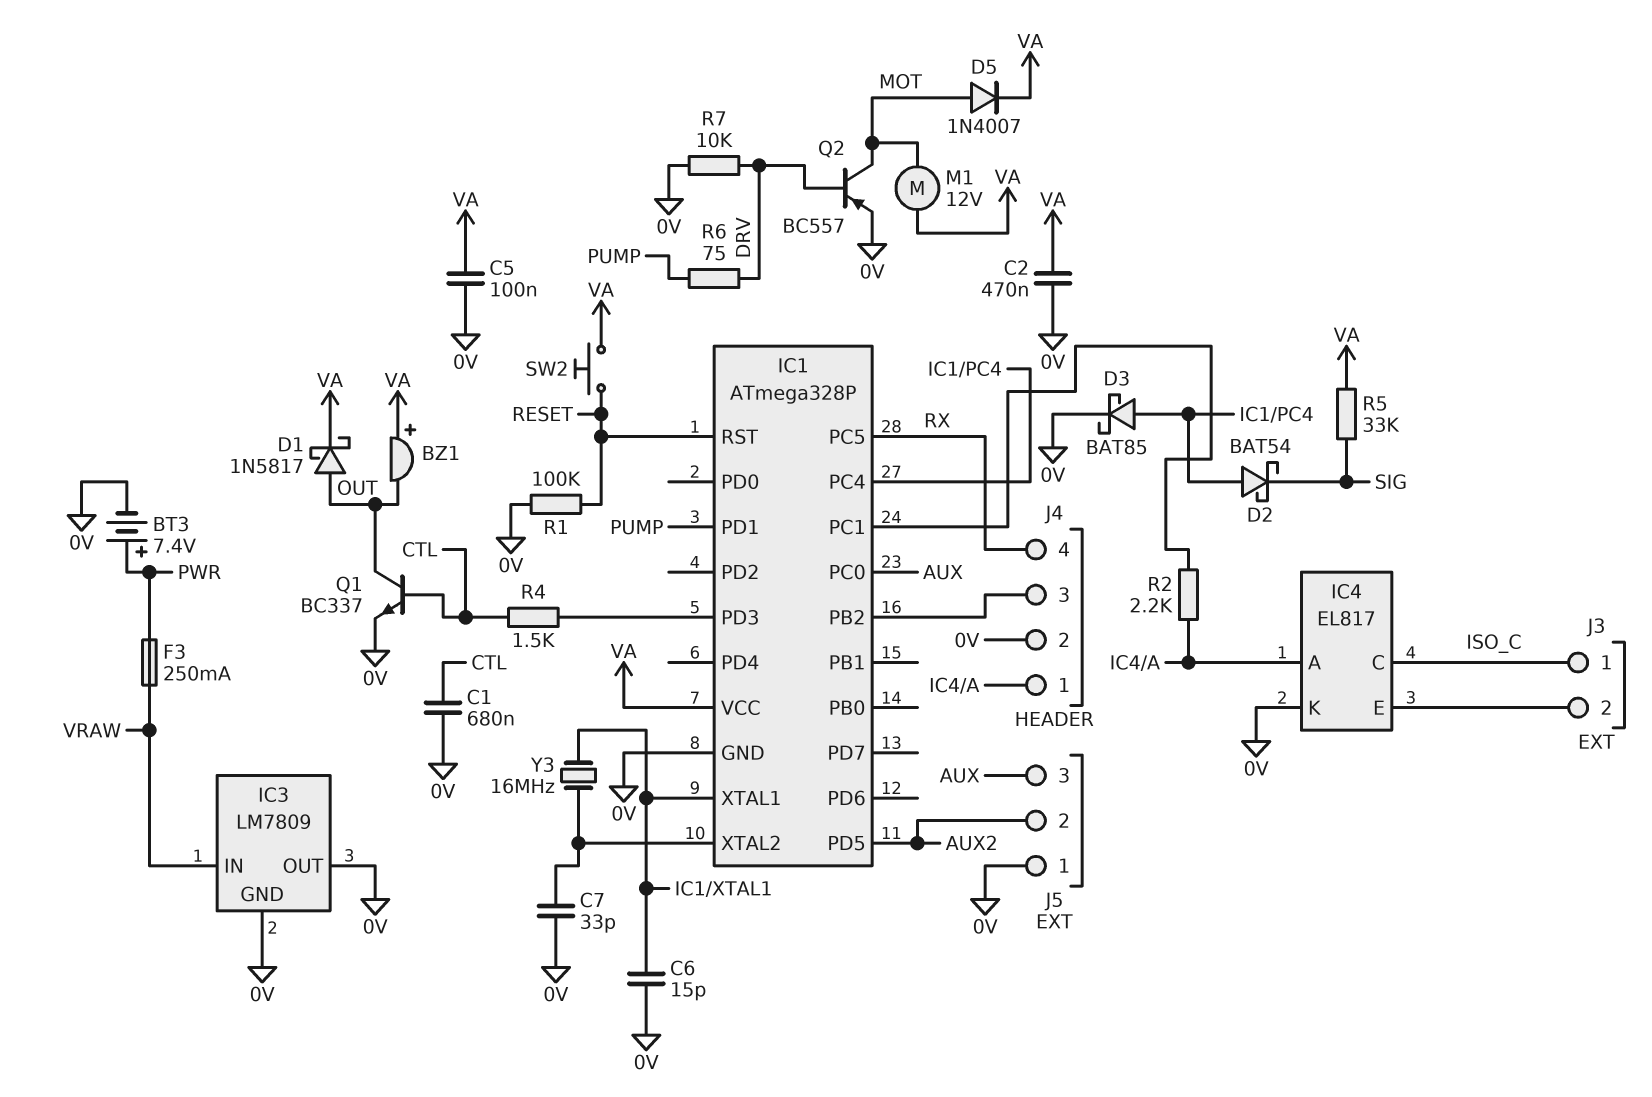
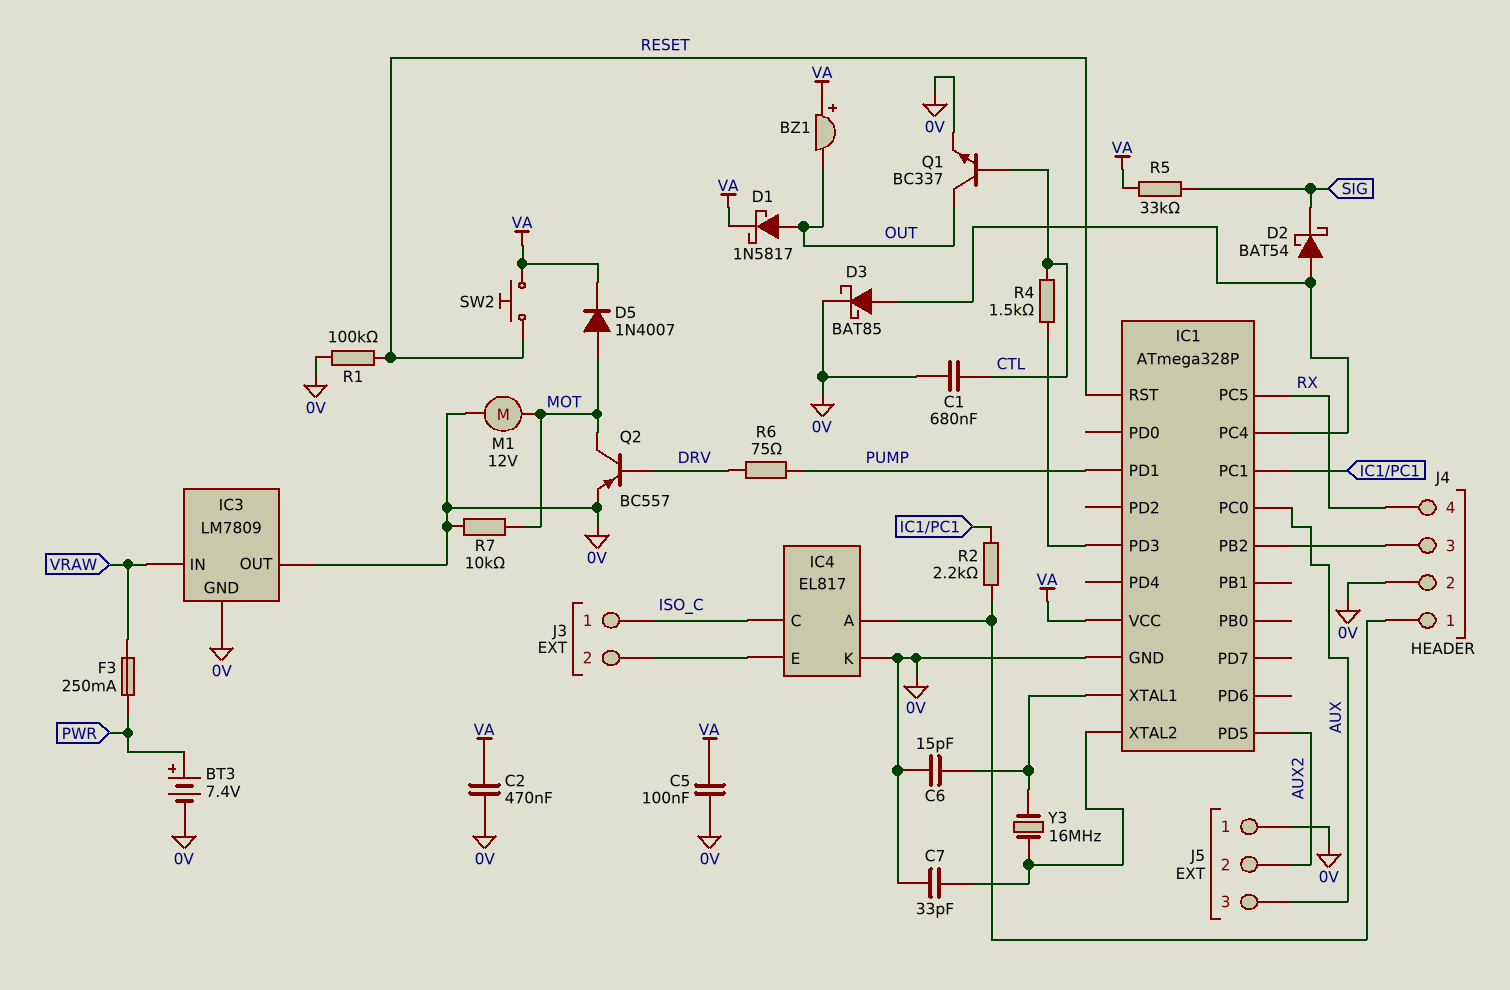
M1: motor 12V (MOT, VA) -> motor 12V (0V, MOT)
R7: 10k (0V, DRV) -> 10k (0V, MOT)

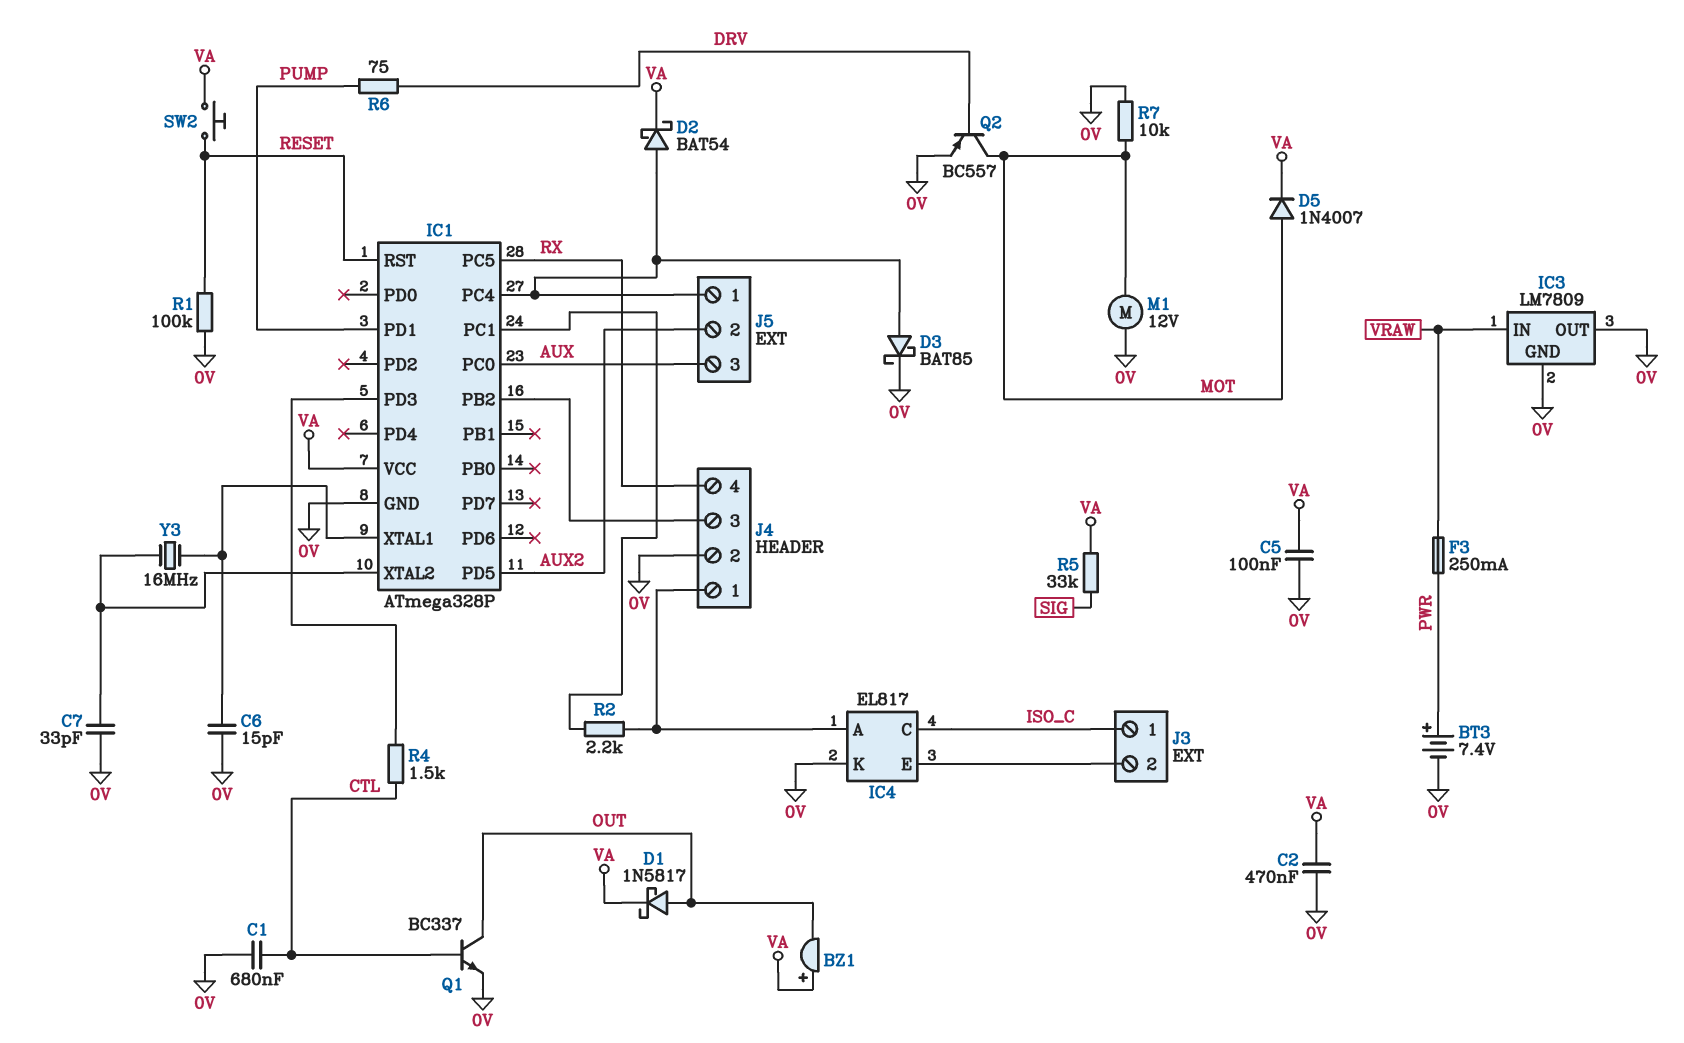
D2: schottky BAT54 (A IC1/PC4, K SIG) -> schottky BAT54 (A IC1/PC4, K VA)
J5 pin 1: 0V -> IC1/PC4

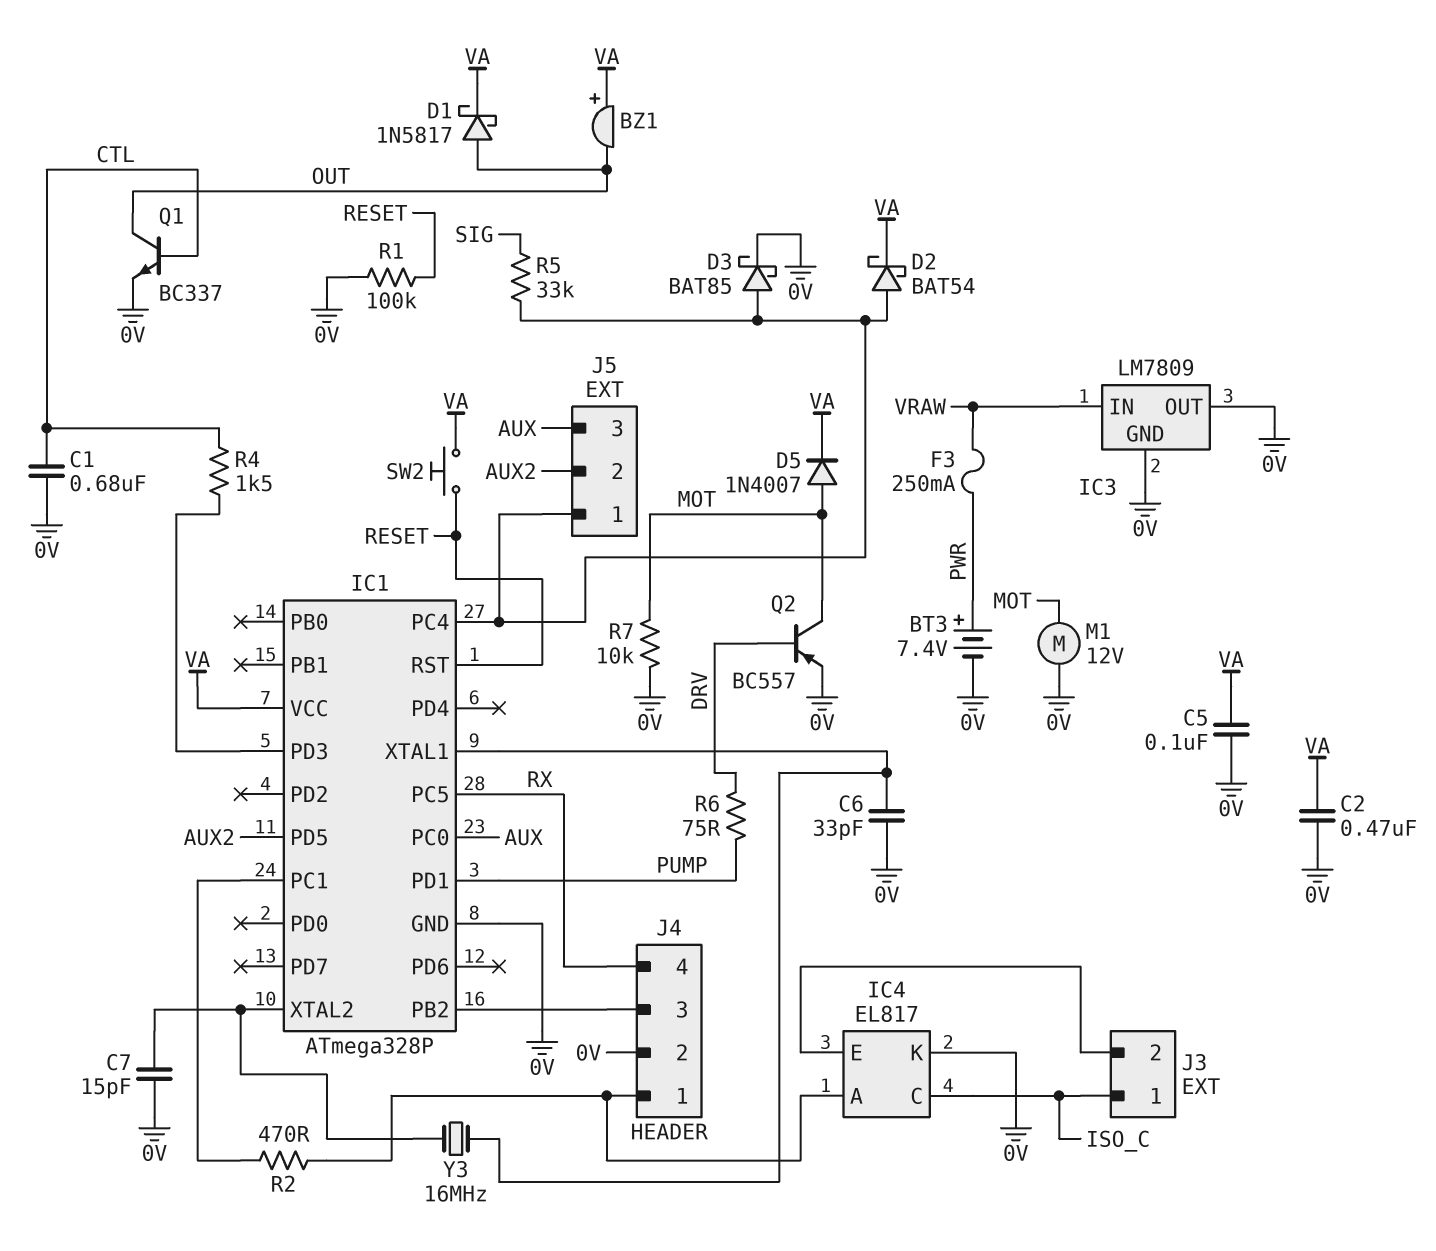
C6: 15pF (0V, IC1/XTAL1) -> 33pF (0V, IC1/XTAL1)
C7: 33pF (0V, IC1/XTAL2) -> 15pF (0V, IC1/XTAL2)
R2: 2.2k (IC1/PC1, IC4/A) -> 470 (IC1/PC1, IC4/A)
R5: 33k (SIG, VA) -> 33k (IC1/PC4, SIG)

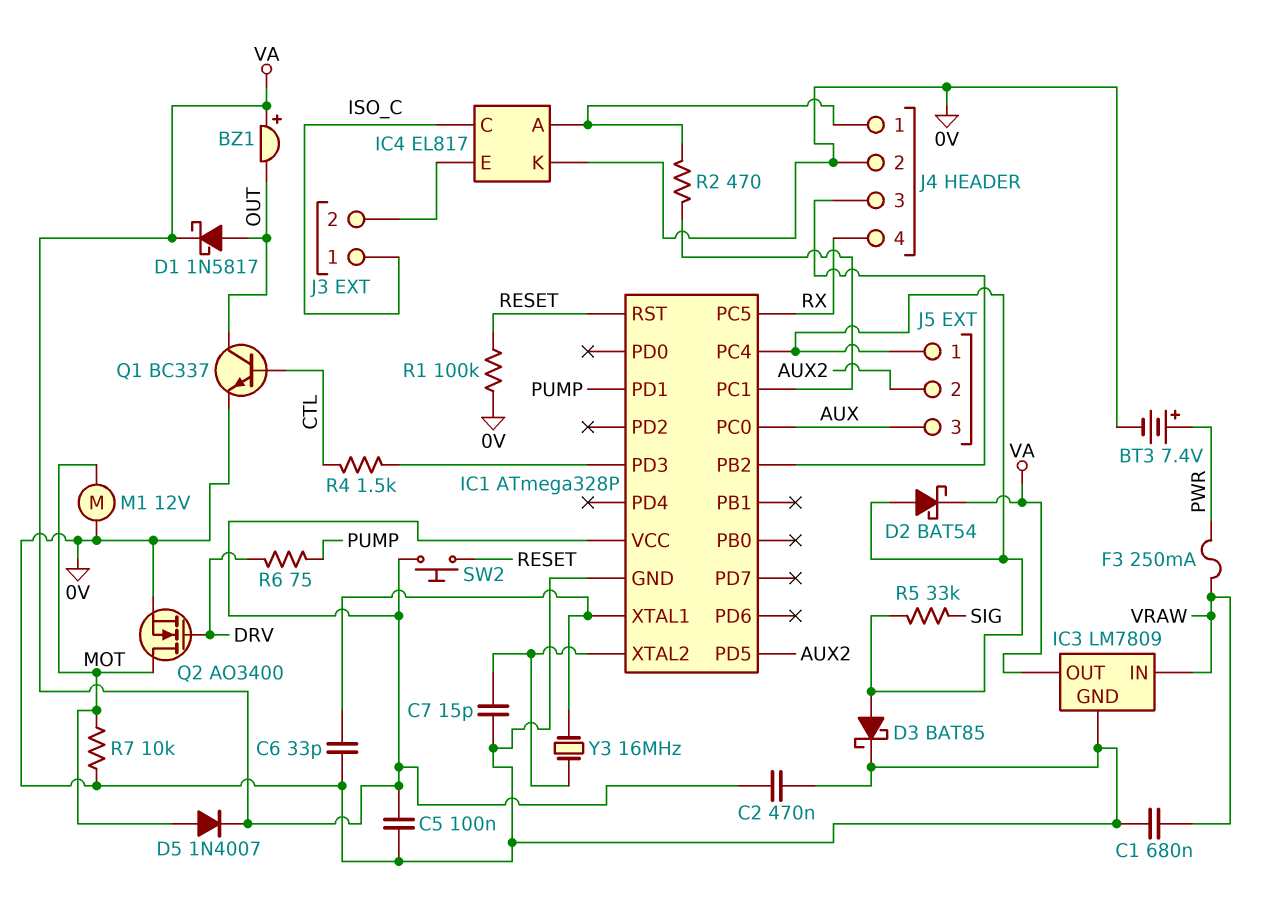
C1: 680nF (0V, CTL) -> 680nF (0V, VRAW)
IC3 pin OUT: 0V -> VA
Q2: PNP BC557 (B DRV, C MOT, E 0V) -> NMOS AO3400 (G DRV, D MOT, S 0V)

